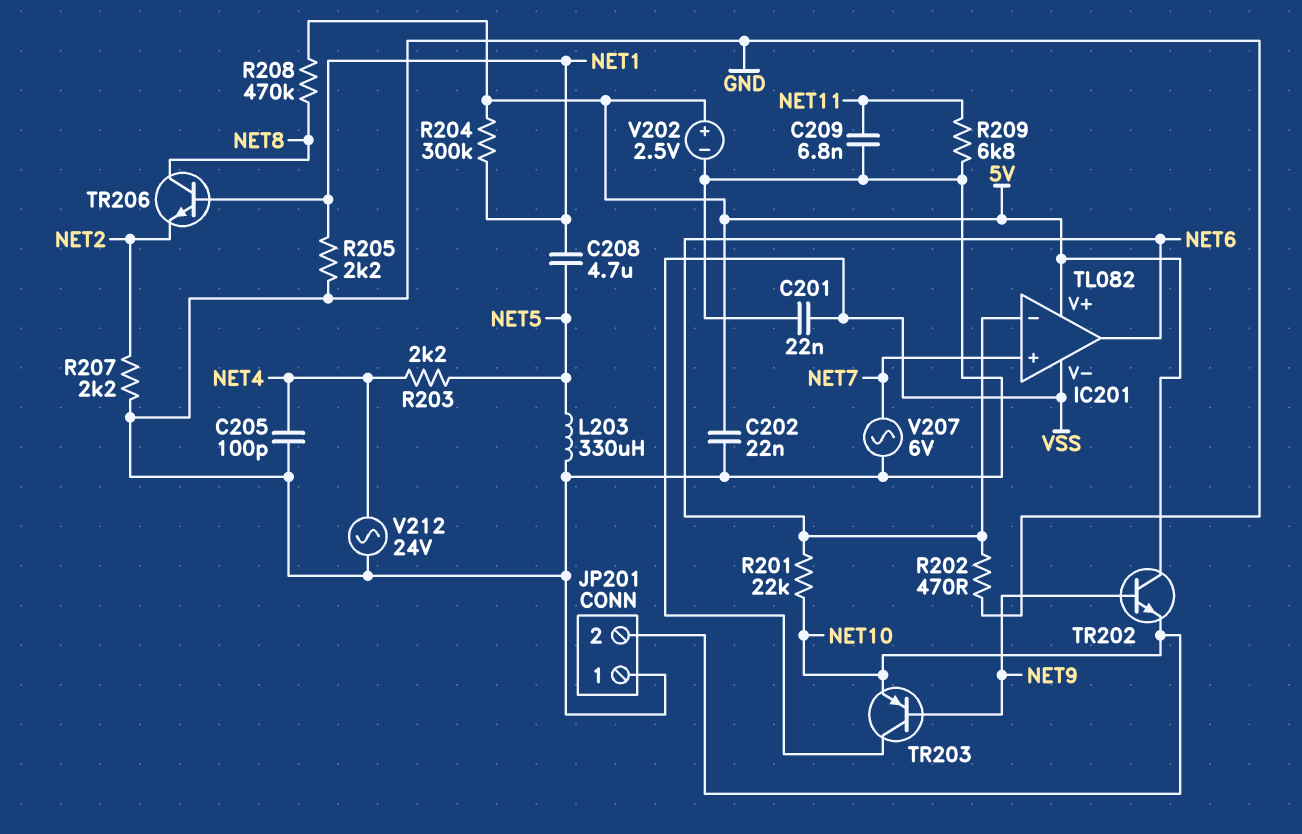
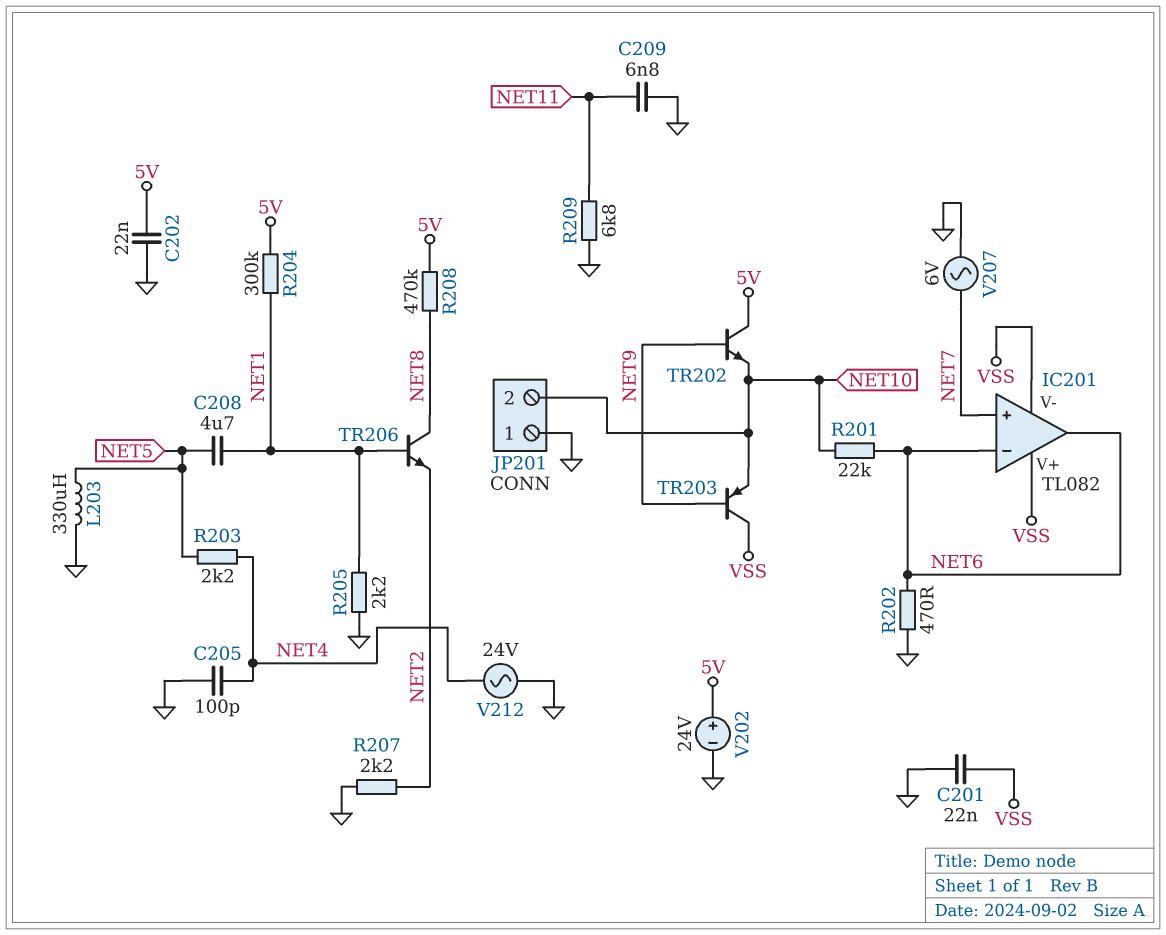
IC201 pin V+: 5V -> VSS
V202: 2.5V (plus 5V, minus GND) -> 24V (plus 5V, minus GND)

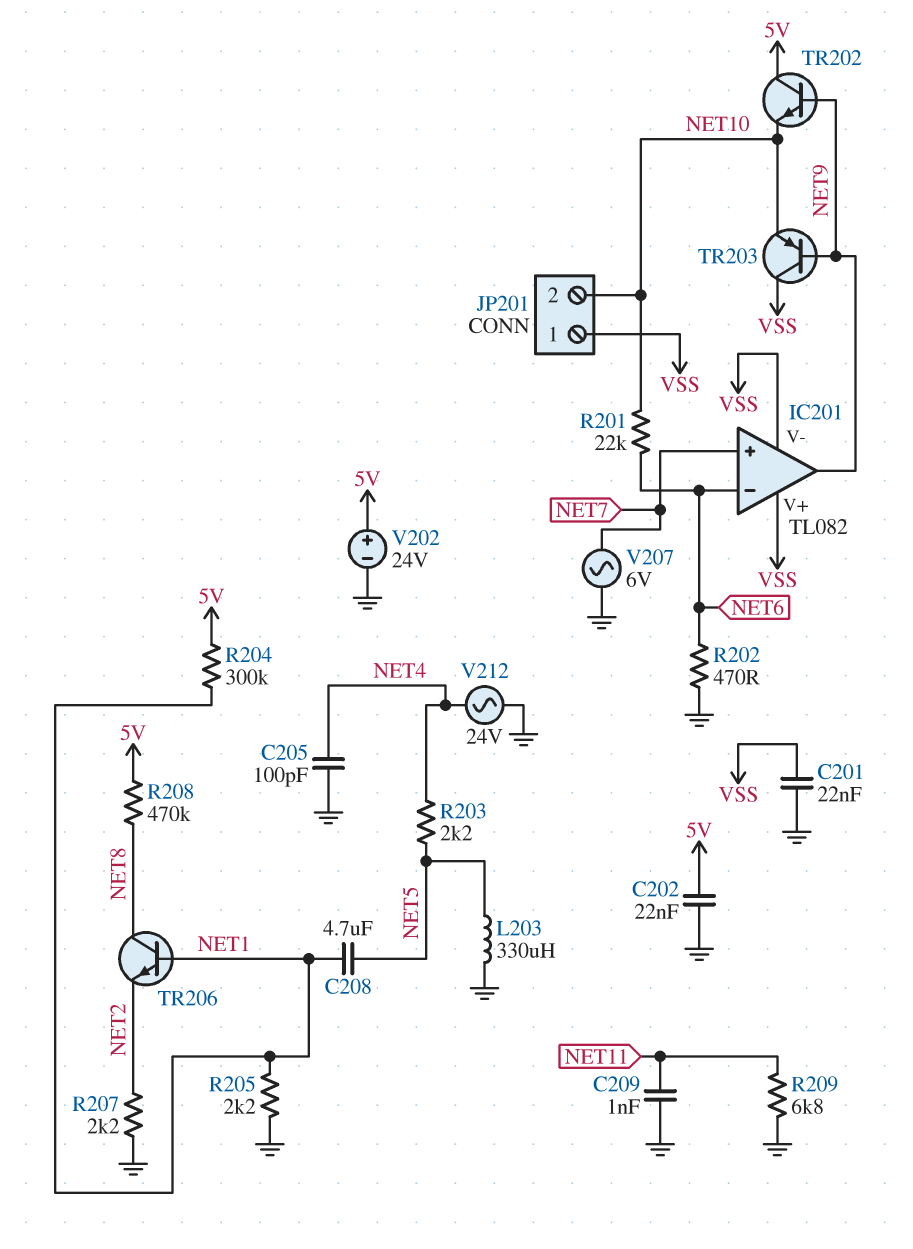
C209: 6.8nF (GND, NET11) -> 1nF (GND, NET11)
IC201 pin out: NET6 -> NET9
JP201 pin 1: GND -> VSS

